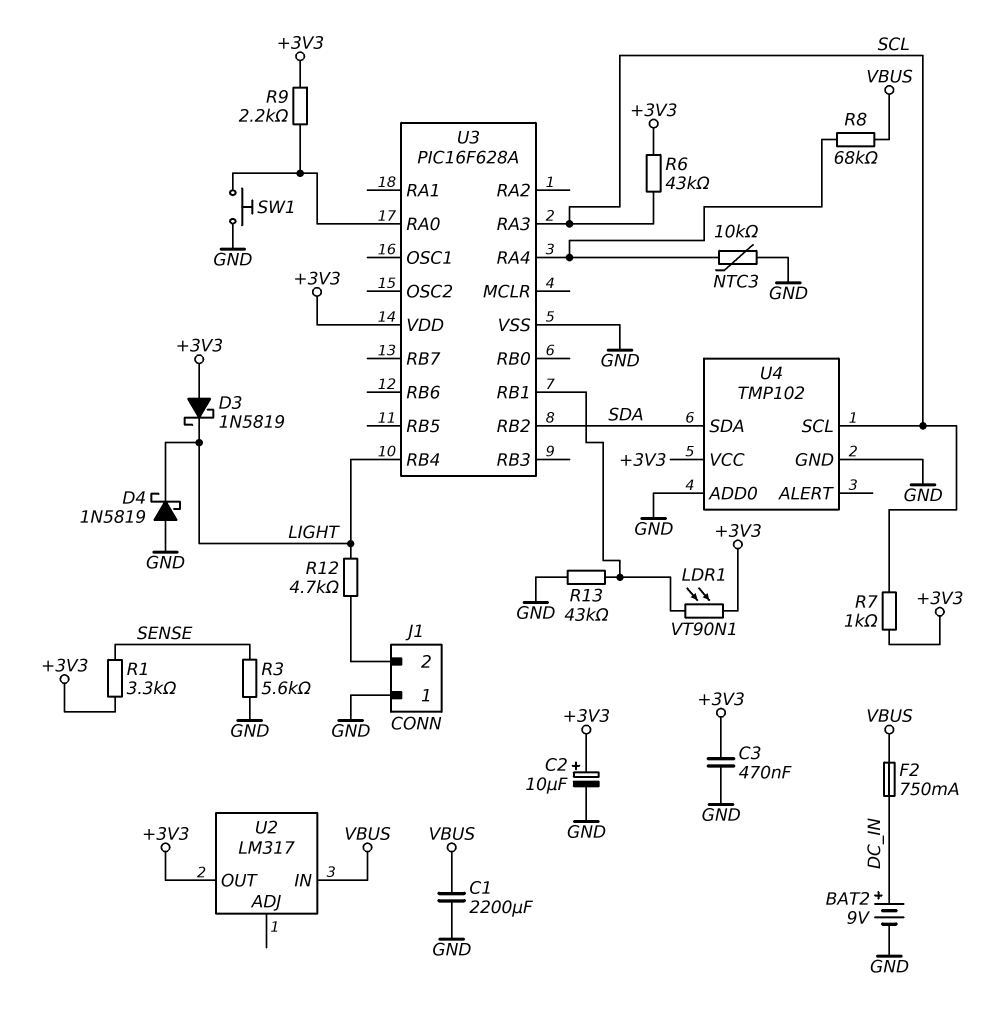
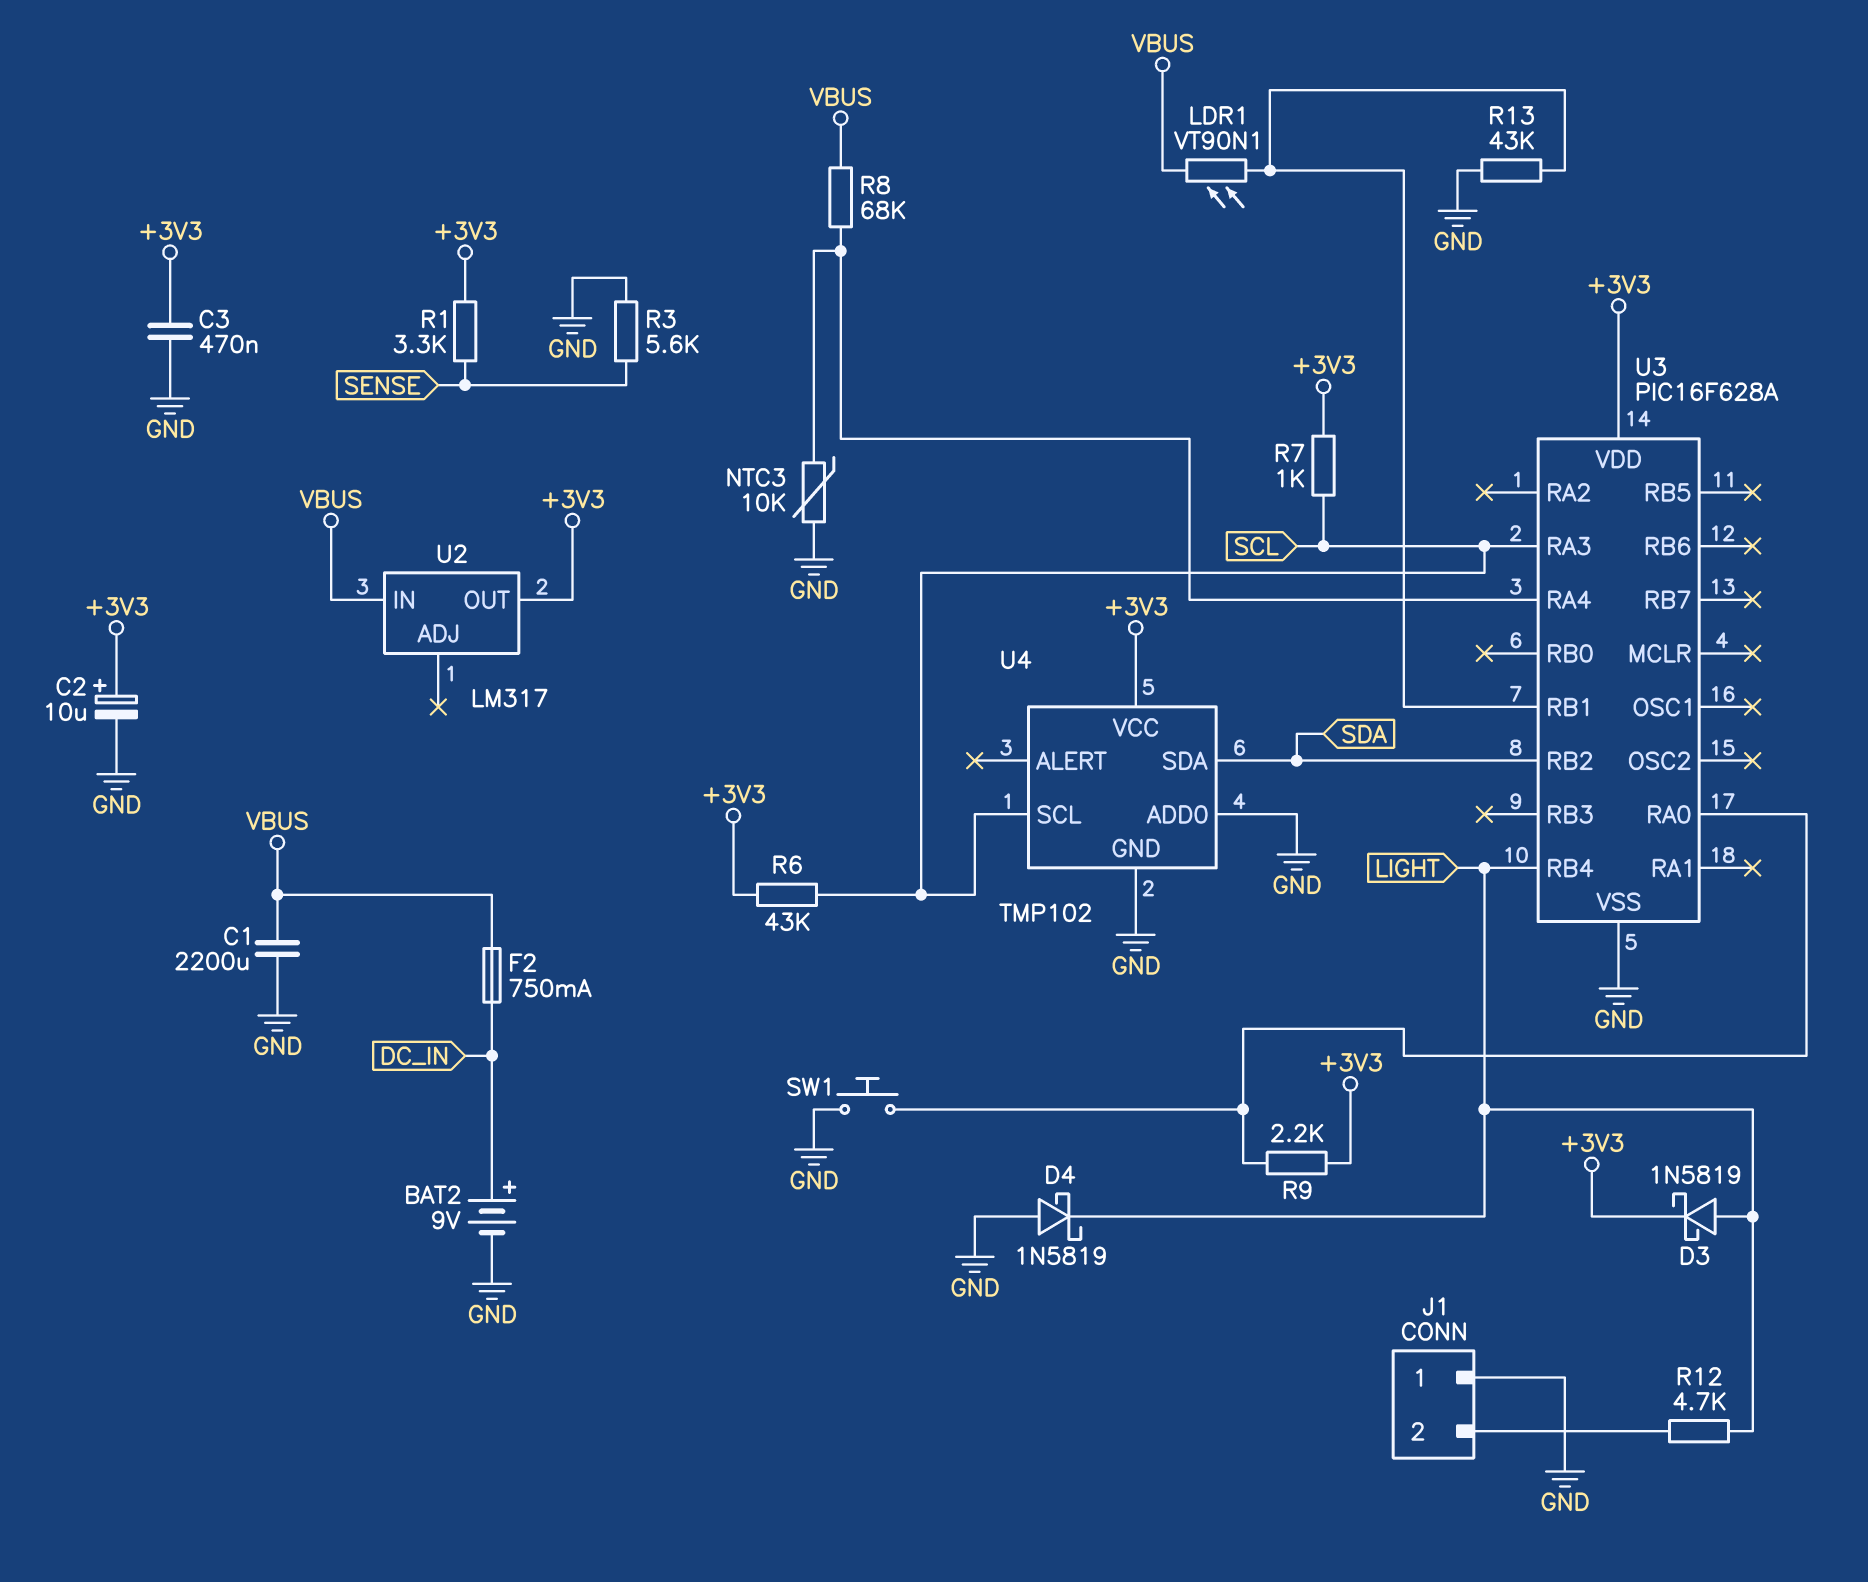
D3: schottky 1N5819 (A +3V3, K LIGHT) -> schottky 1N5819 (A LIGHT, K +3V3)
LDR1: VT90N1 (+3V3, U3/RB1) -> VT90N1 (U3/RB1, VBUS)

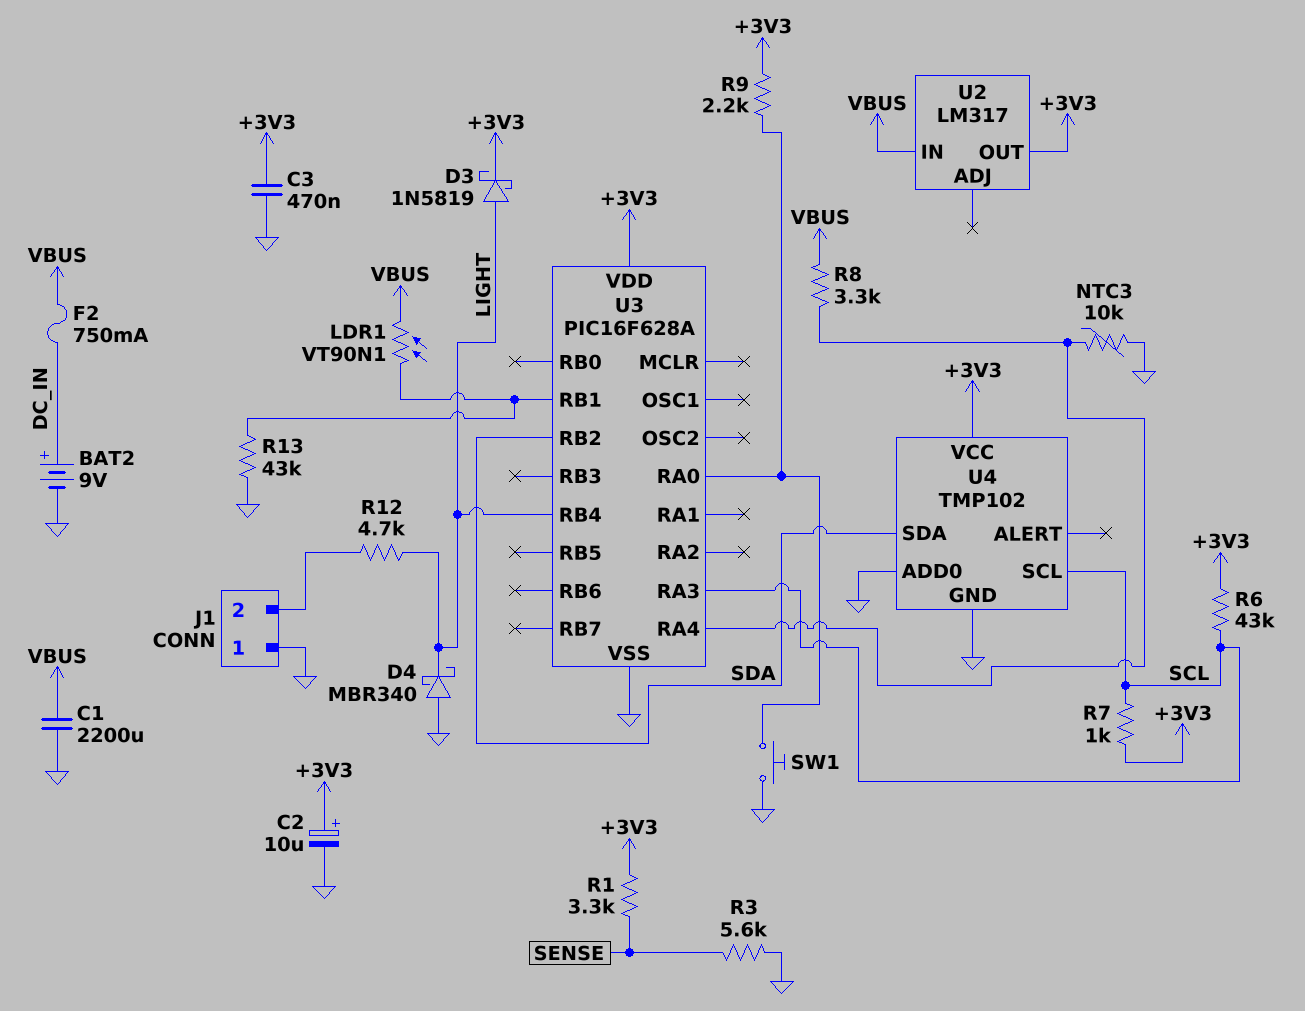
D4: schottky 1N5819 (A GND, K LIGHT) -> schottky MBR340 (A GND, K LIGHT)
R8: 68k (U3/RA4, VBUS) -> 3.3k (U3/RA4, VBUS)

